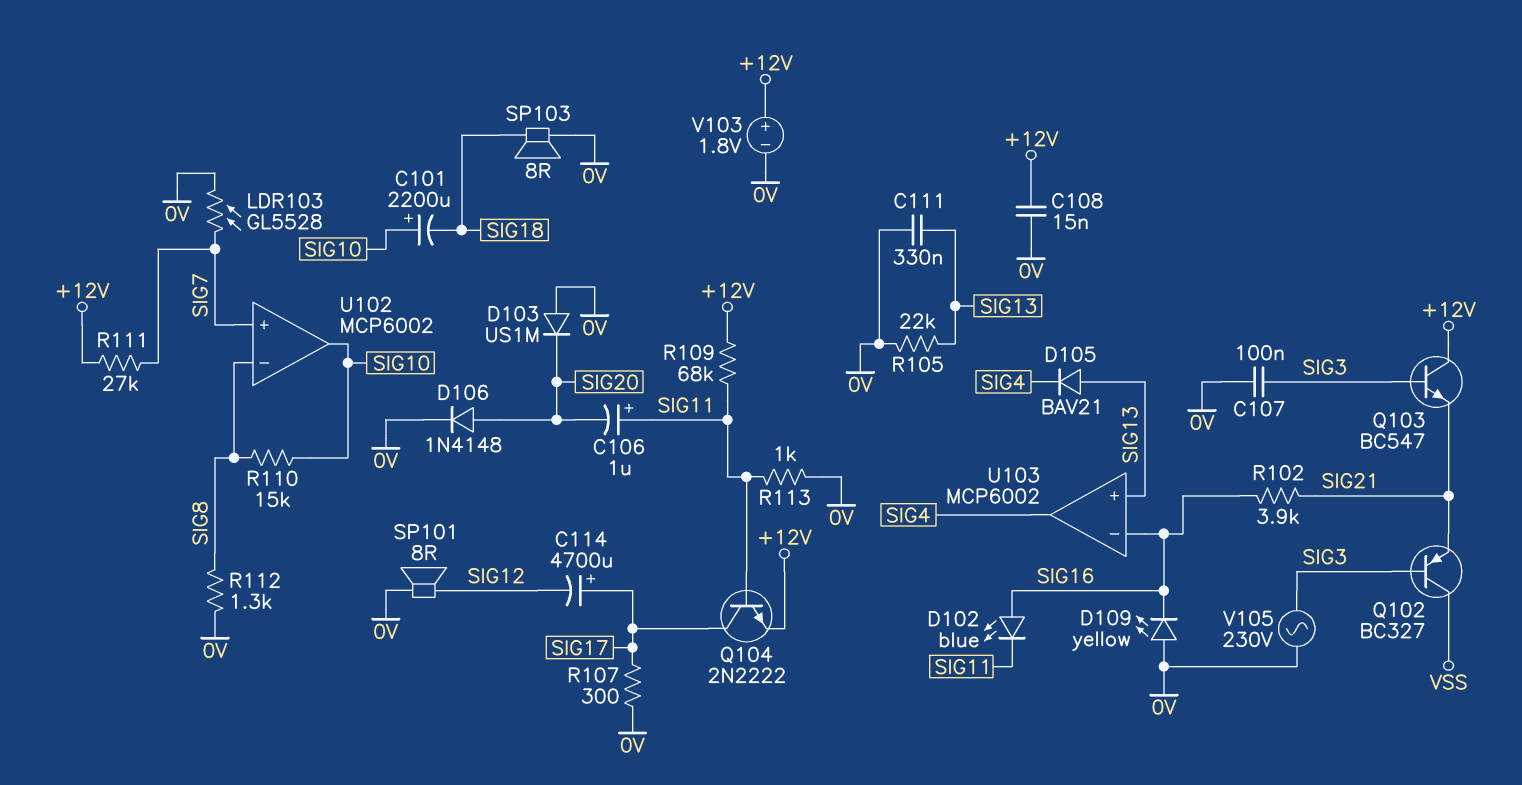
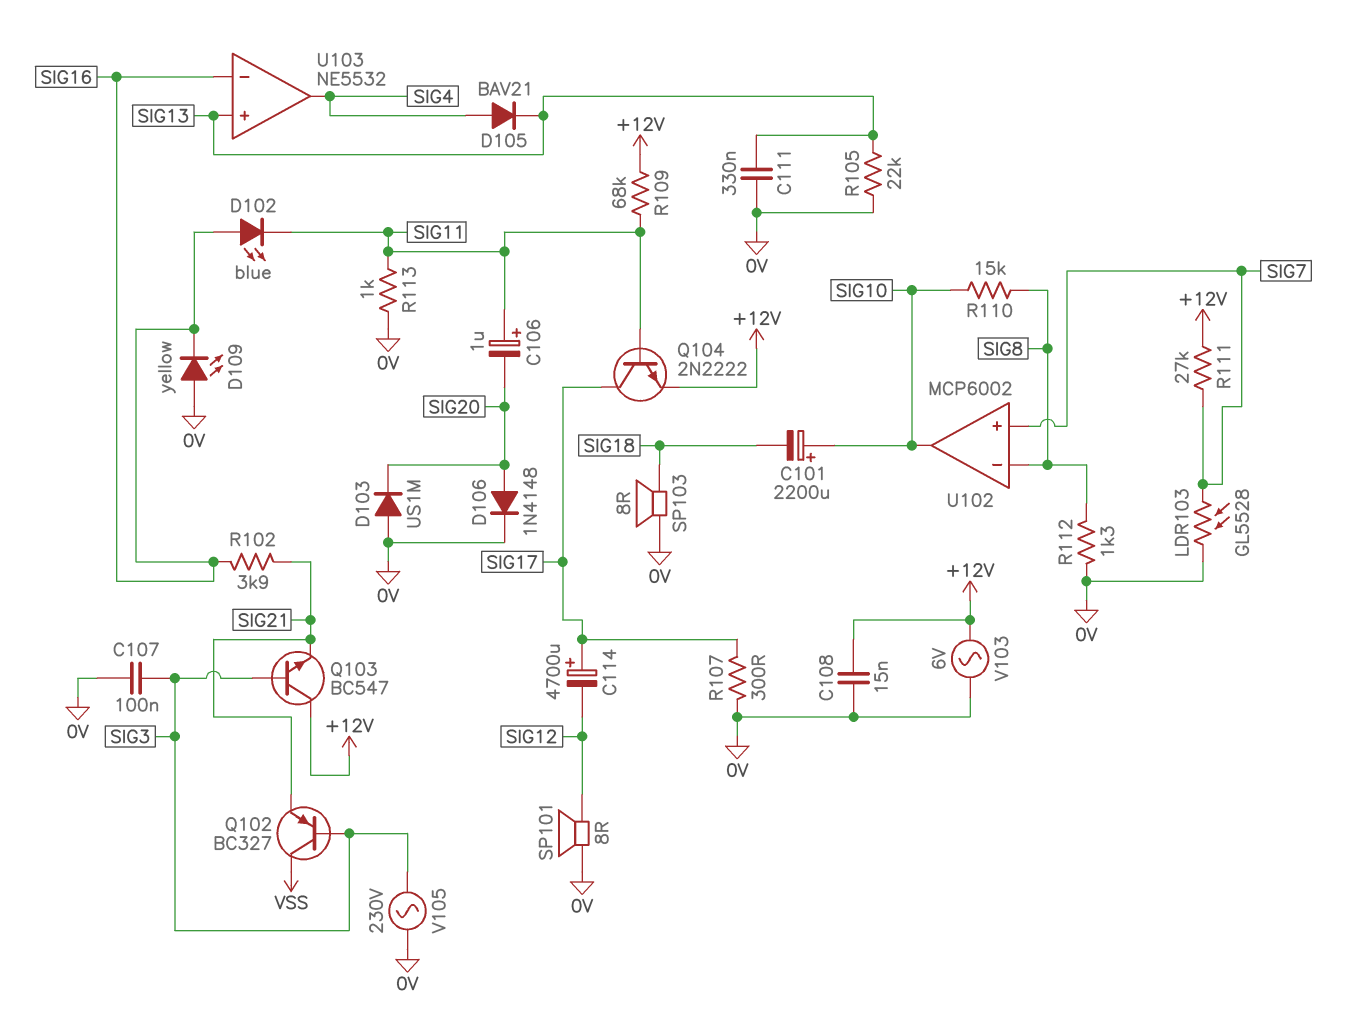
D105: diode BAV21 (A SIG13, K SIG4) -> diode BAV21 (A SIG4, K SIG13)
U103: MCP6002 -> NE5532
V103: 1.8V (plus +12V, minus 0V) -> AC 6V (+12V, 0V)

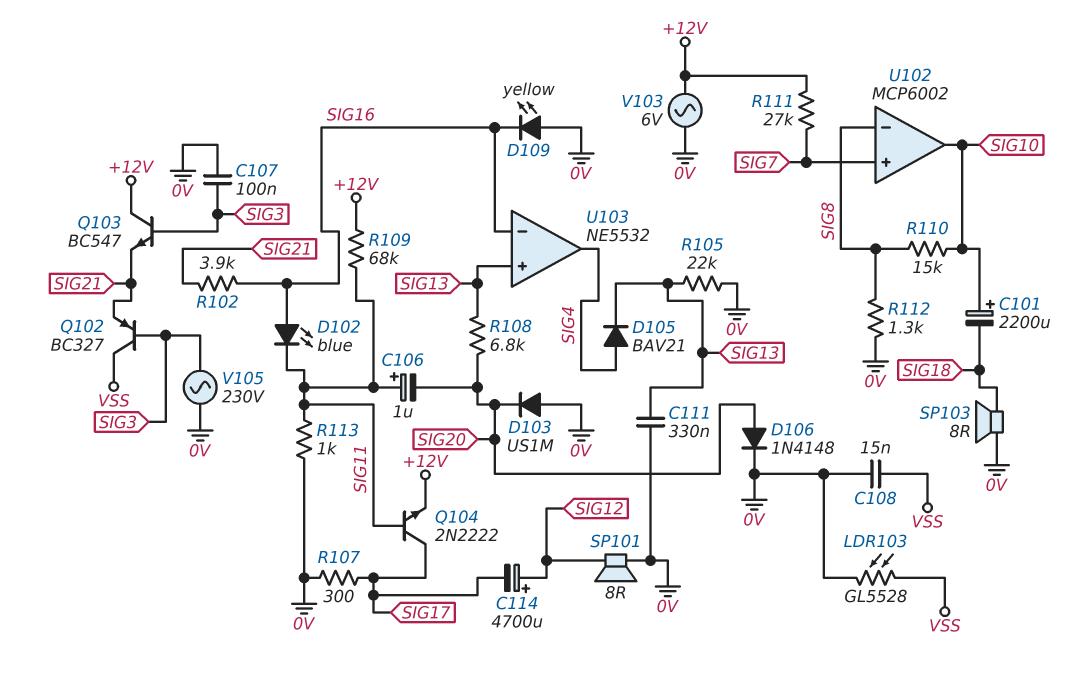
C108: 15nF (+12V, 0V) -> 15nF (0V, VSS)
C114: 4700uF (plus SIG17, minus SIG12) -> 4700uF (plus SIG12, minus SIG17)
LDR103: GL5528 (0V, SIG7) -> GL5528 (0V, VSS)
R108: none -> 6.8k (SIG13, SIG20)

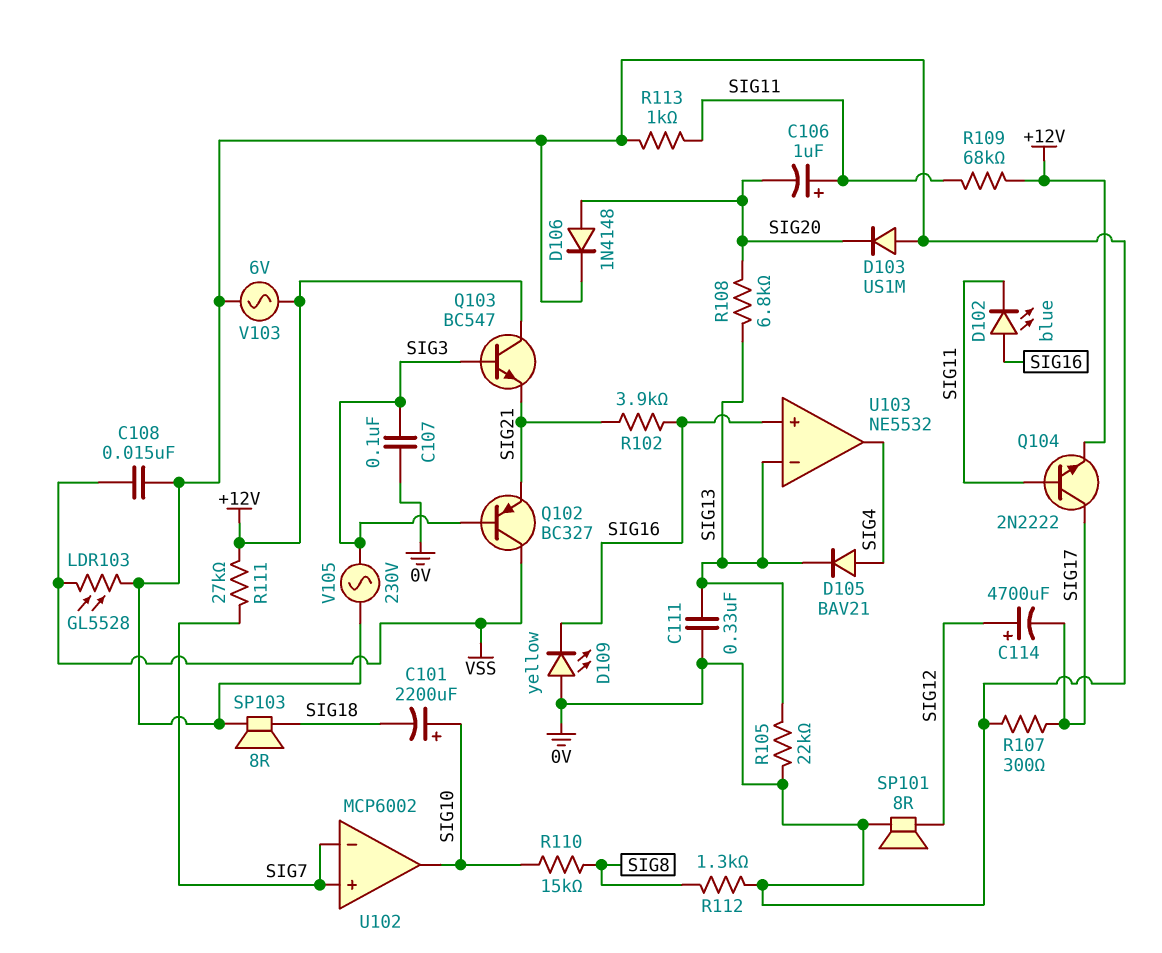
U102 pin in-: SIG8 -> SIG7
U103 pin in+: SIG13 -> SIG16
U103 pin in-: SIG16 -> SIG13

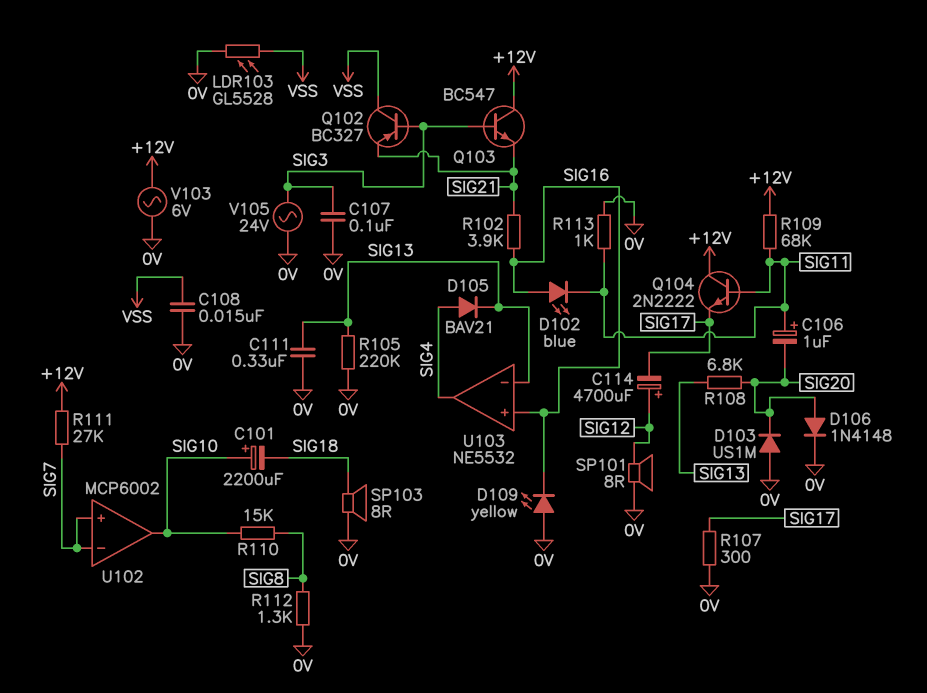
Q104: NPN 2N2222 (B SIG11, C SIG17, E +12V) -> NPN 2N2222 (B SIG11, C +12V, E SIG17)
R105: 22k (0V, SIG13) -> 220k (0V, SIG13)
V105: AC 230V (0V, SIG3) -> AC 24V (0V, SIG3)

